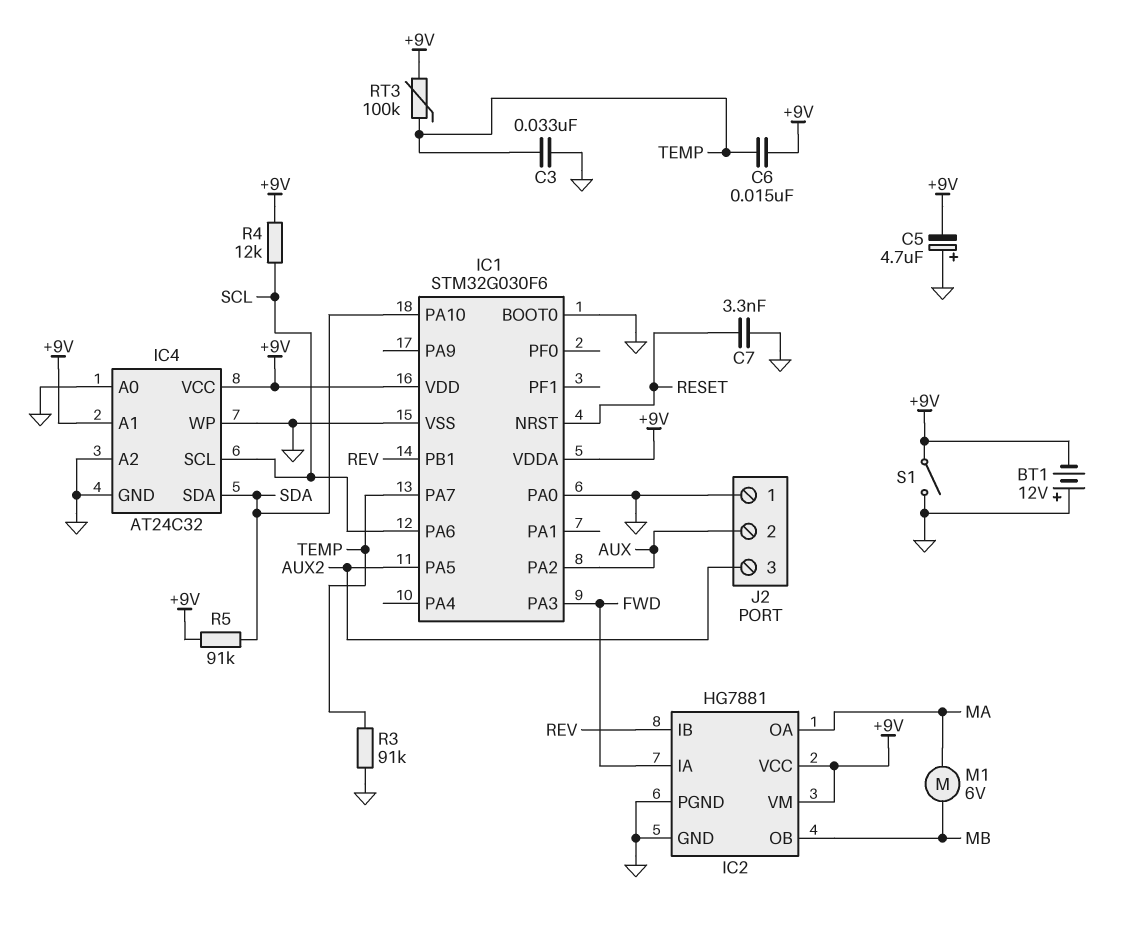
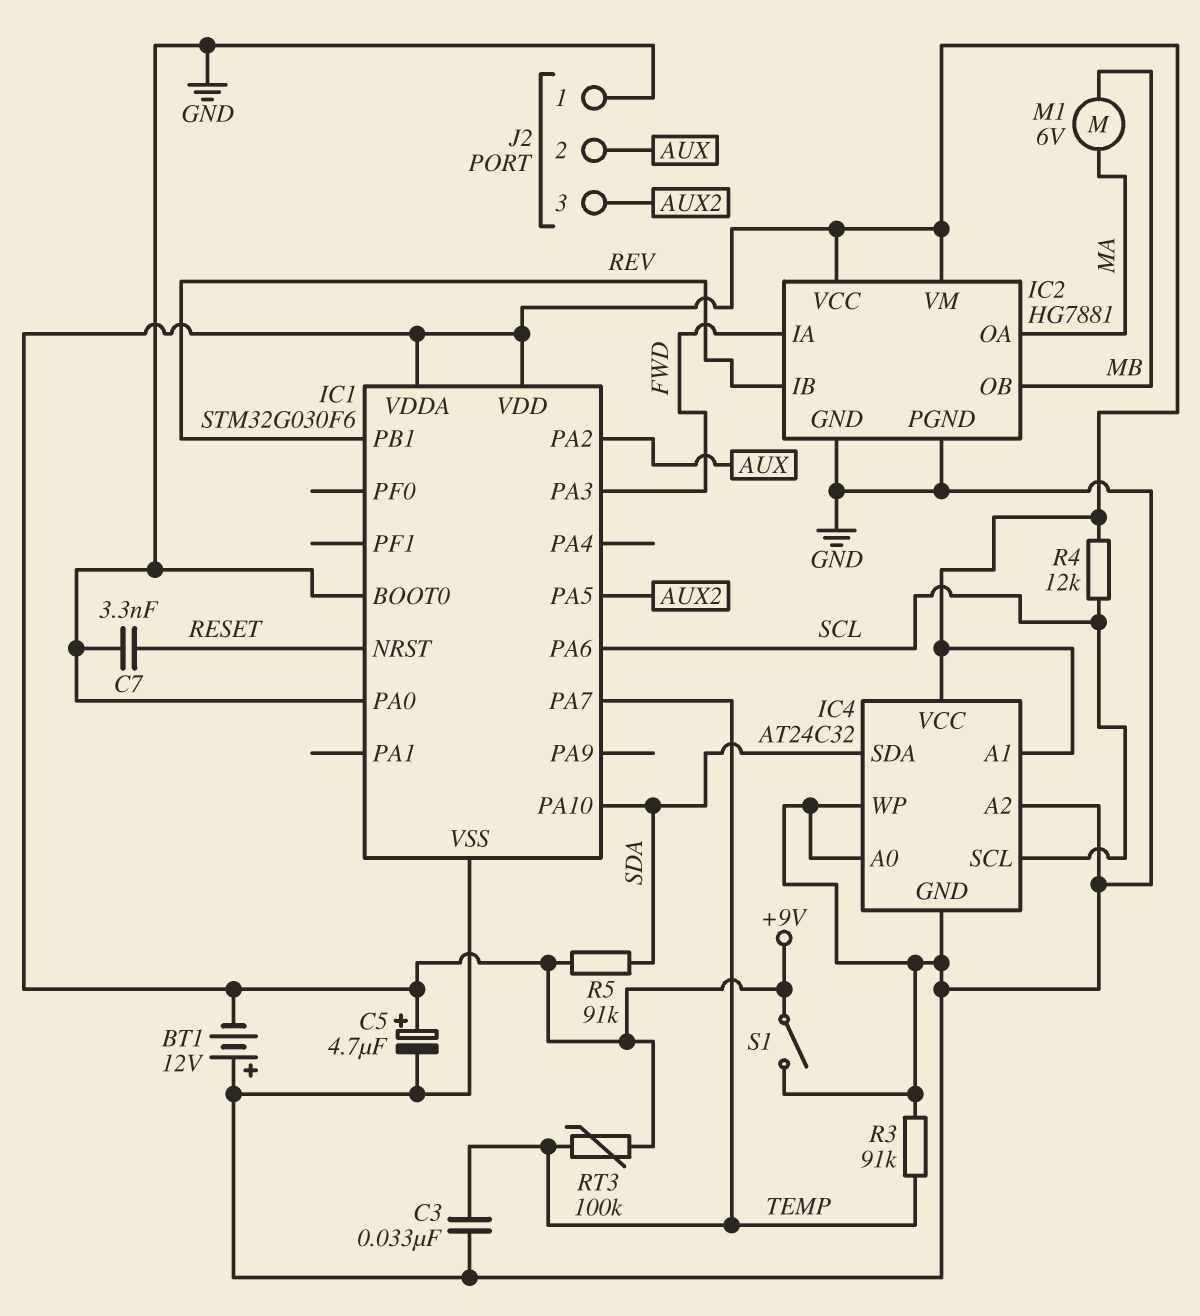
C5: 4.7uF (plus GND, minus +9V) -> 4.7uF (plus +9V, minus GND)
C6: 15nF (+9V, TEMP) -> none

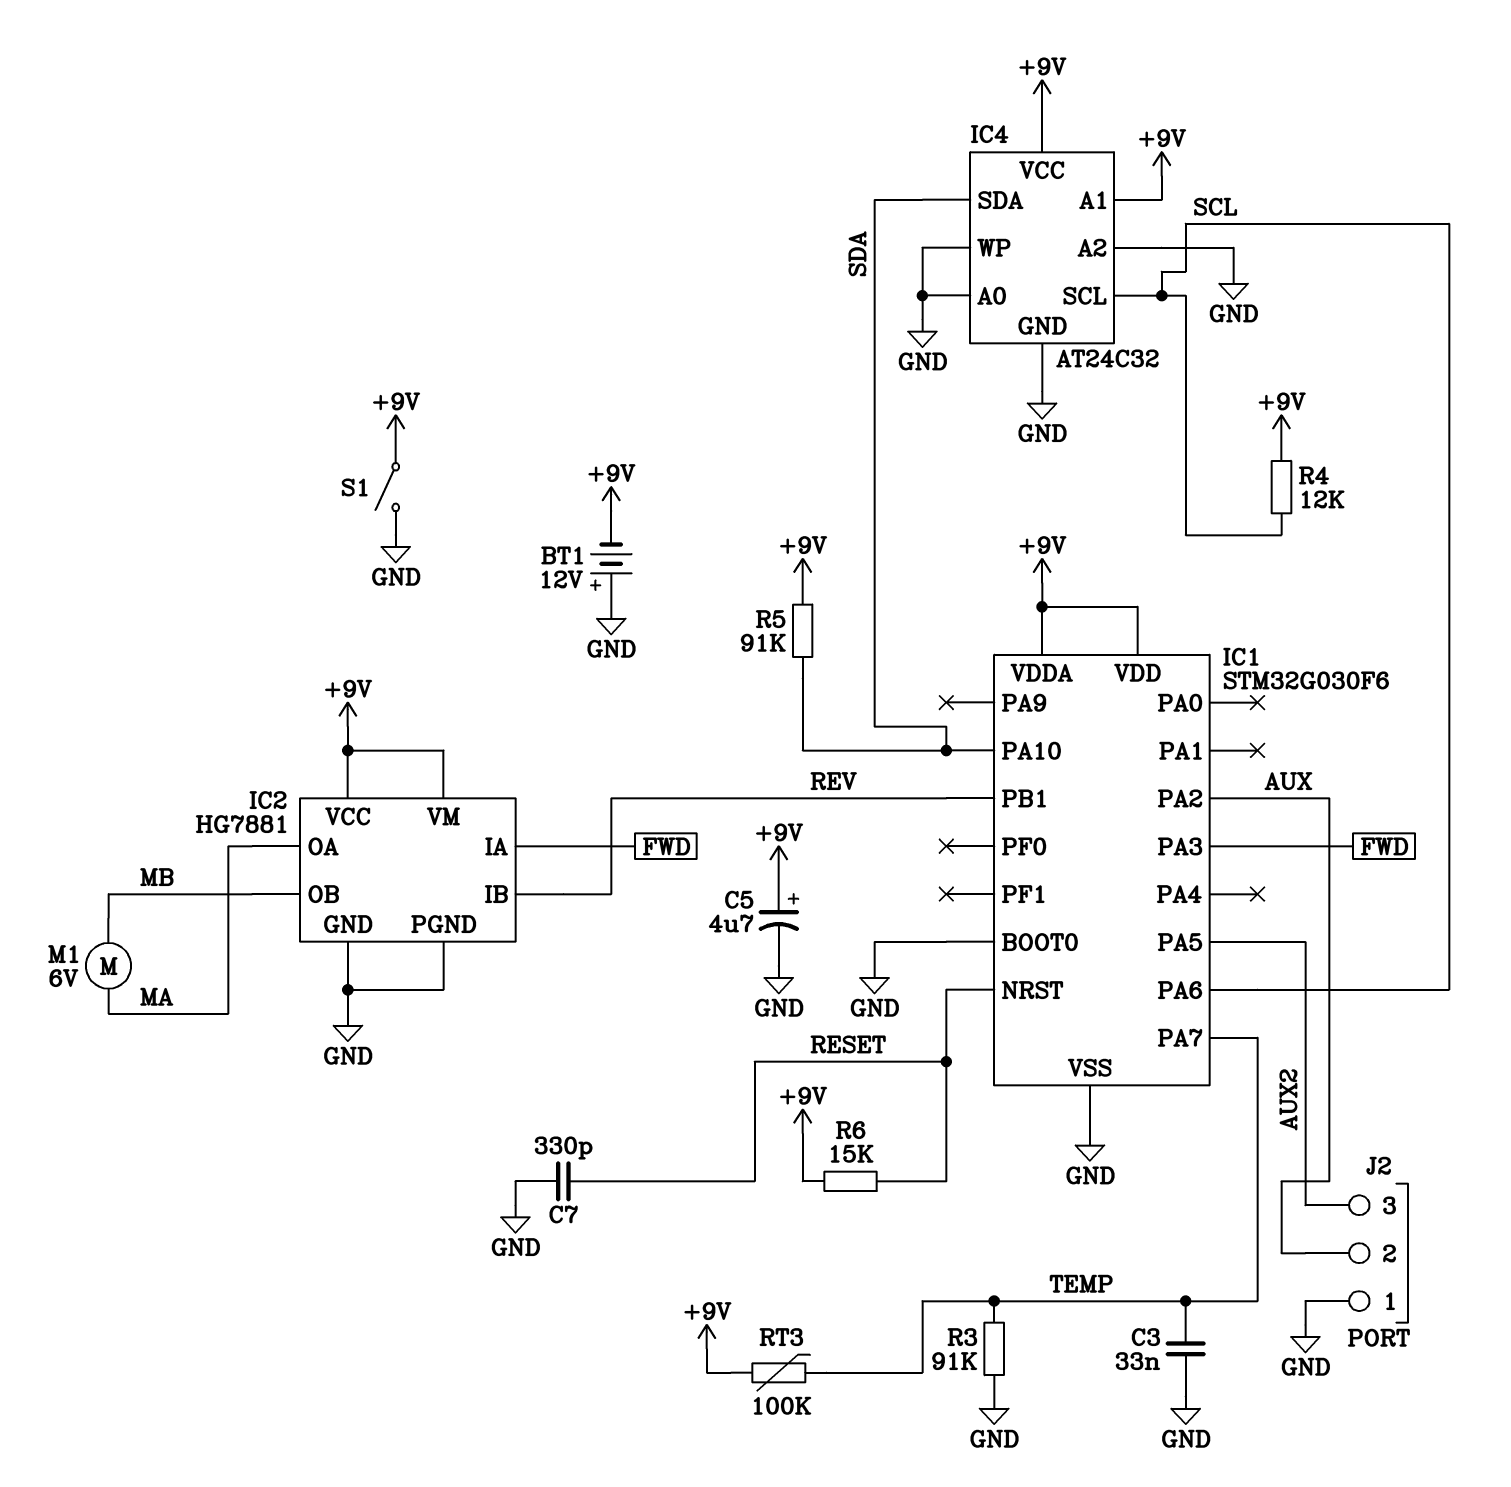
C7: 3.3nF (GND, RESET) -> 330pF (GND, RESET)
IC1 pin PA0: GND -> none
R6: none -> 15k (+9V, RESET)

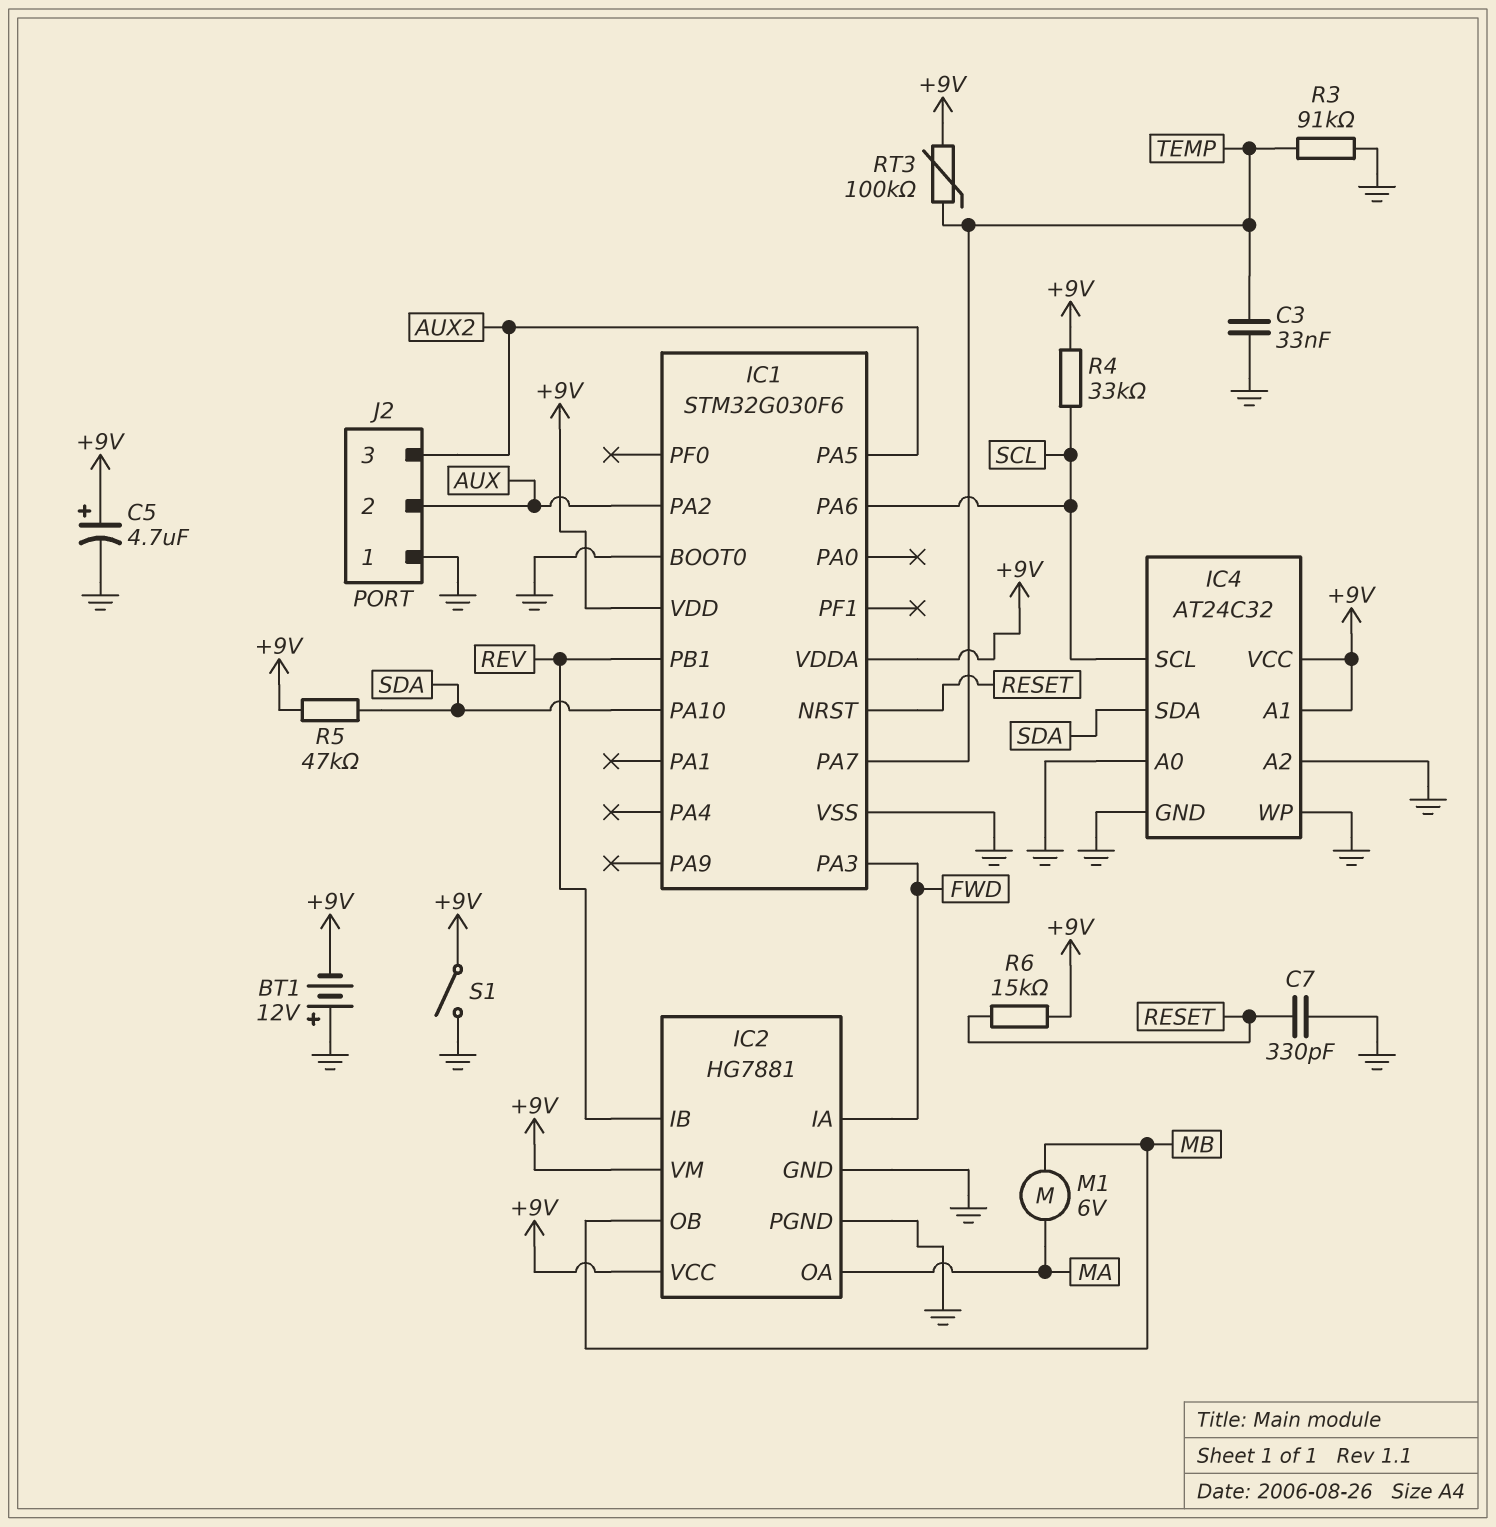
R4: 12k (+9V, SCL) -> 33k (+9V, SCL)
R5: 91k (+9V, SDA) -> 47k (+9V, SDA)

